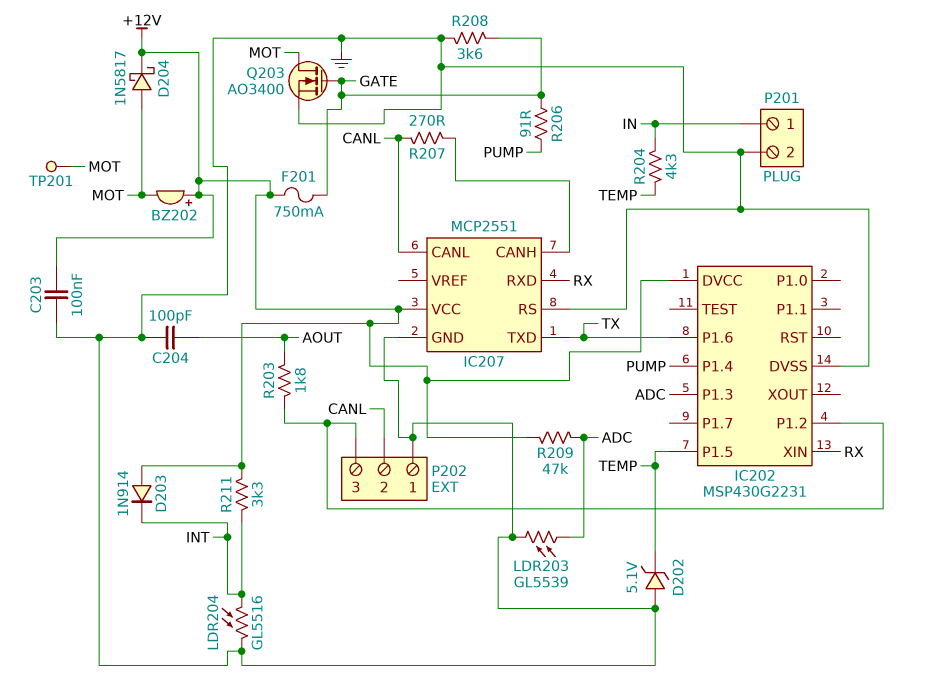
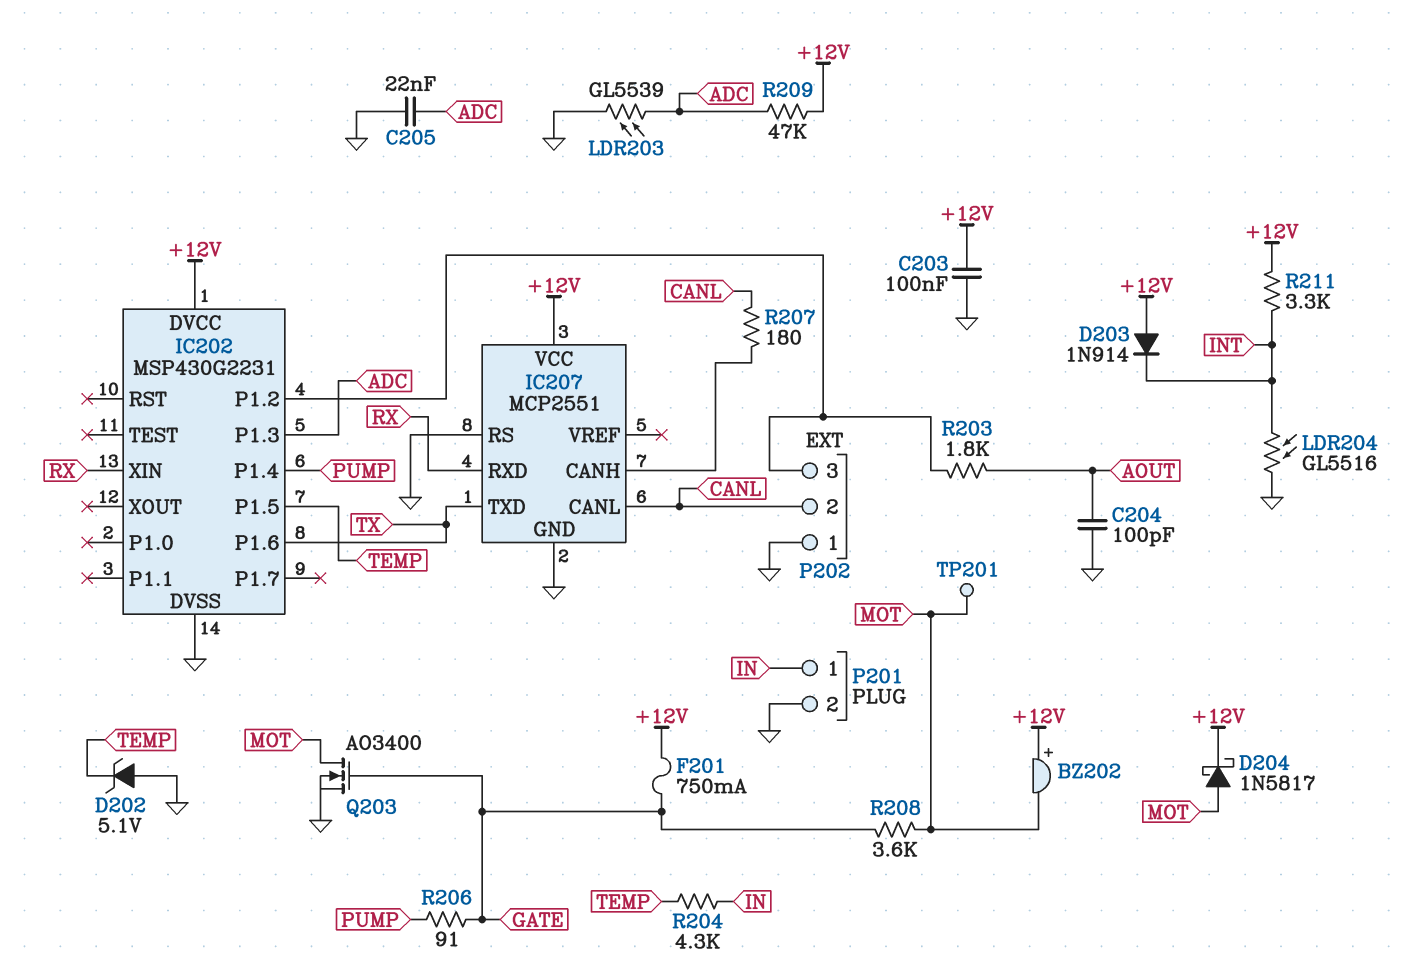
C205: none -> 22nF (ADC, GND)
R207: 270 (CANL, IC207/CANH) -> 180 (CANL, IC207/CANH)
R208: 3.6k (GATE, GND) -> 3.6k (GATE, MOT)

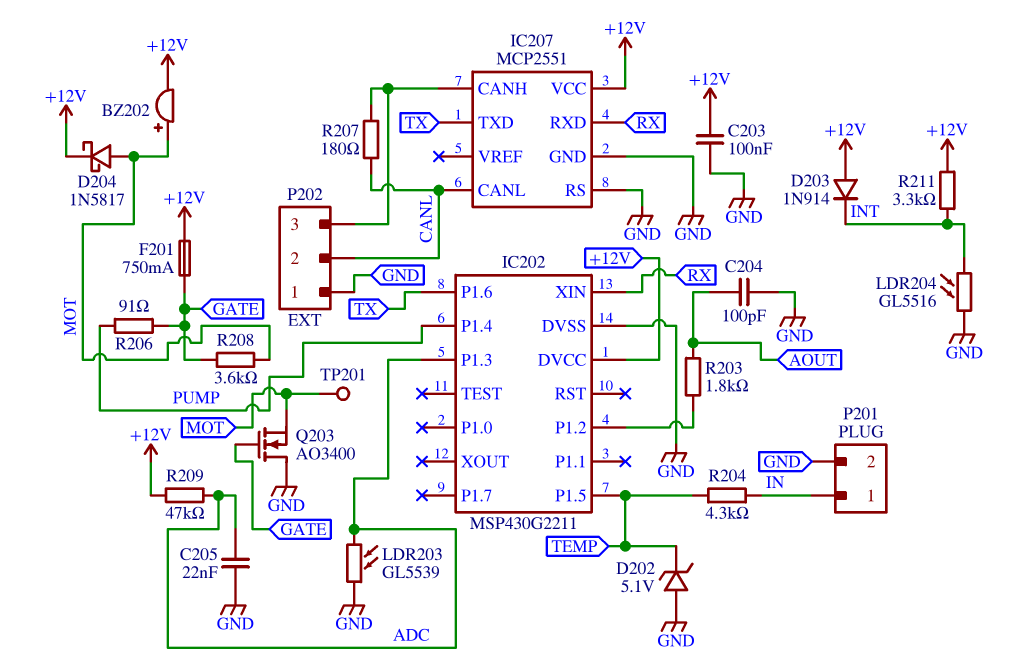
BZ202: buzzer (plus +12V, minus MOT) -> buzzer (plus MOT, minus +12V)
IC202: MSP430G2231 -> MSP430G2211
P202 pin 3: IC202/P1.2 -> IC207/CANH
Q203: NMOS AO3400 (G GATE, D MOT, S GND) -> NMOS AO3400 (G GATE, D GND, S MOT)

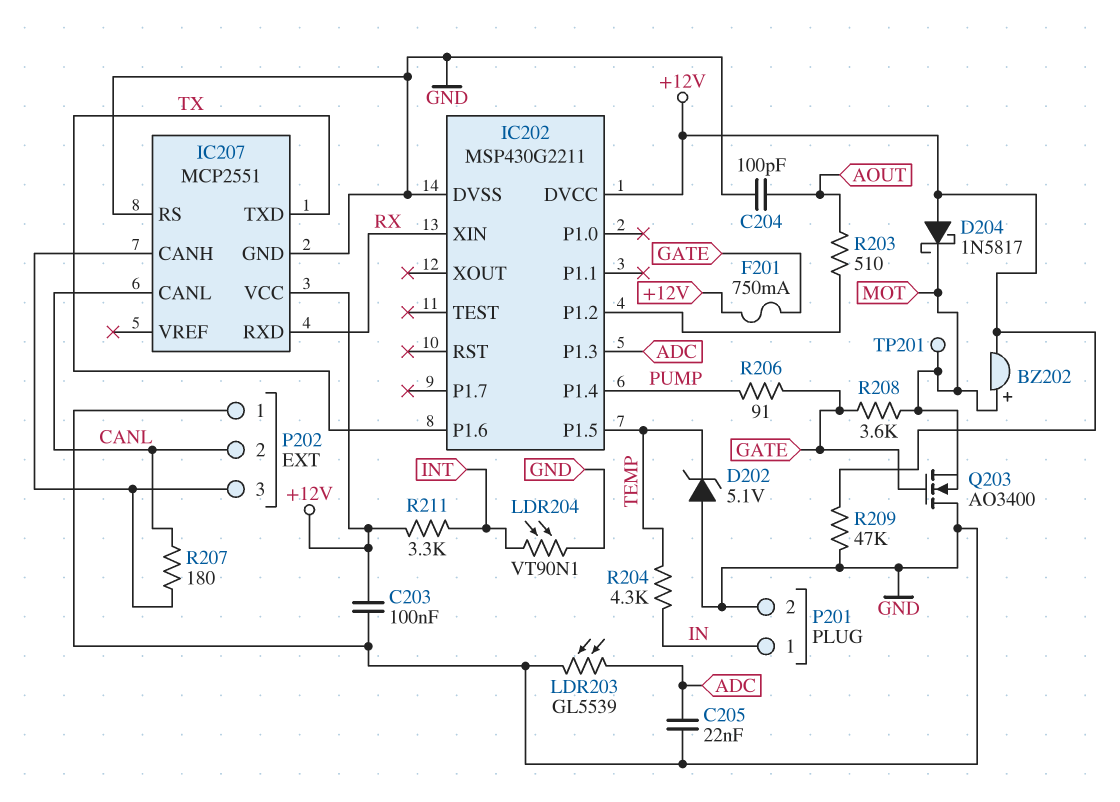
D203: diode 1N914 (A +12V, K INT) -> none
D204: schottky 1N5817 (A MOT, K +12V) -> schottky 1N5817 (A +12V, K MOT)
LDR204: GL5516 (GND, INT) -> VT90N1 (GND, INT)
R203: 1.8k (AOUT, IC202/P1.2) -> 510 (AOUT, IC202/P1.2)
R209: 47k (+12V, ADC) -> 47k (+12V, GND)

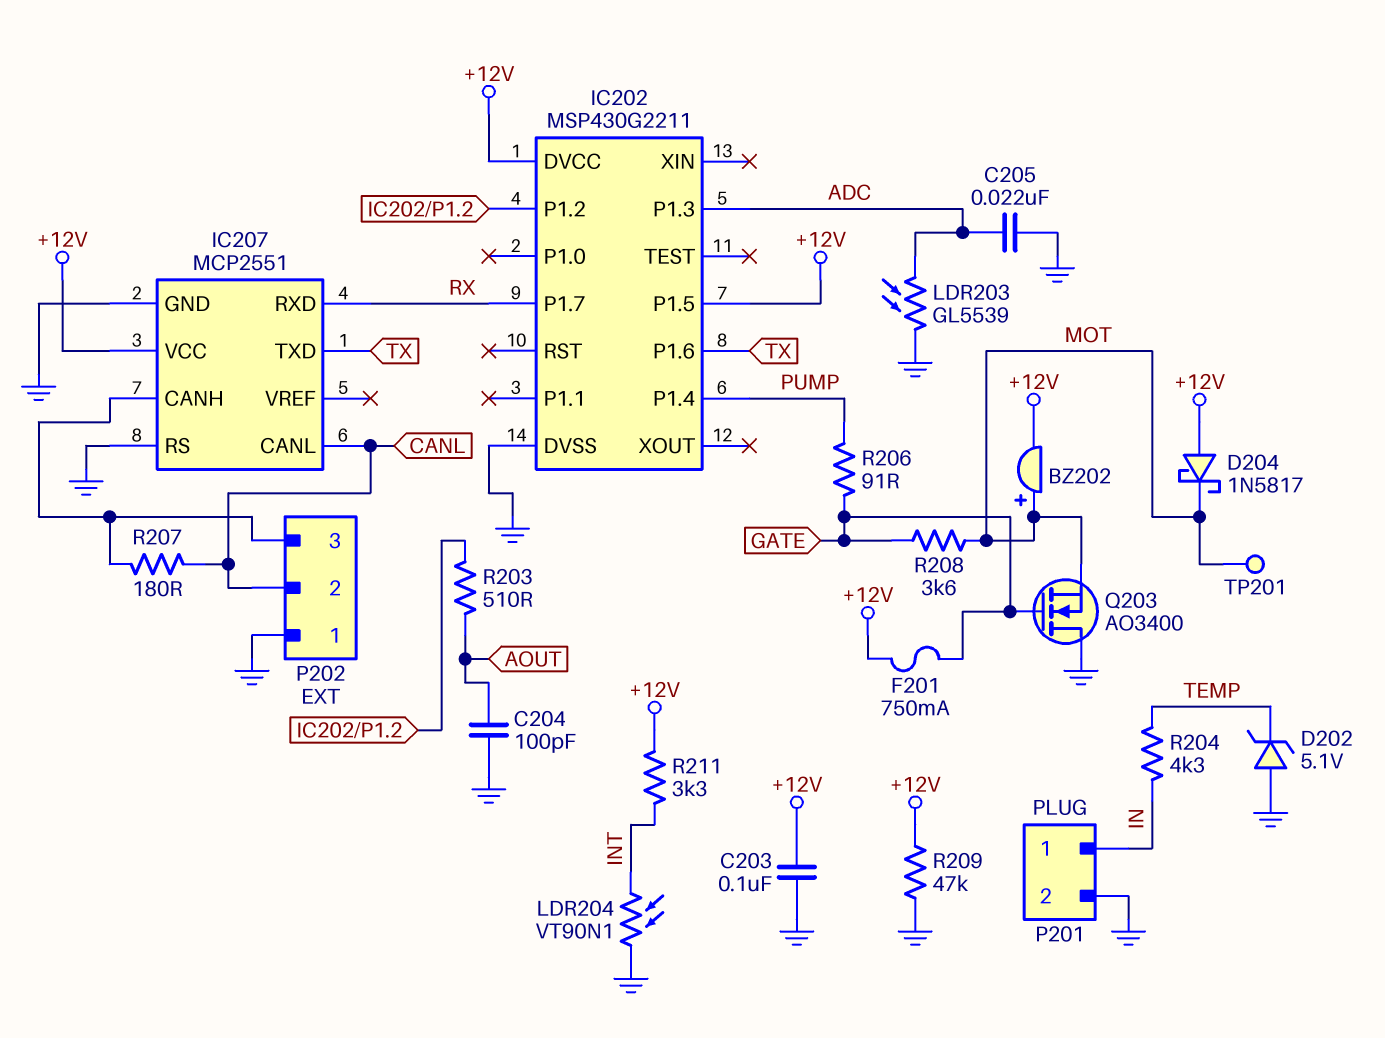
IC202 pin P1.5: TEMP -> +12V
IC202 pin P1.7: none -> RX
IC202 pin XIN: RX -> none

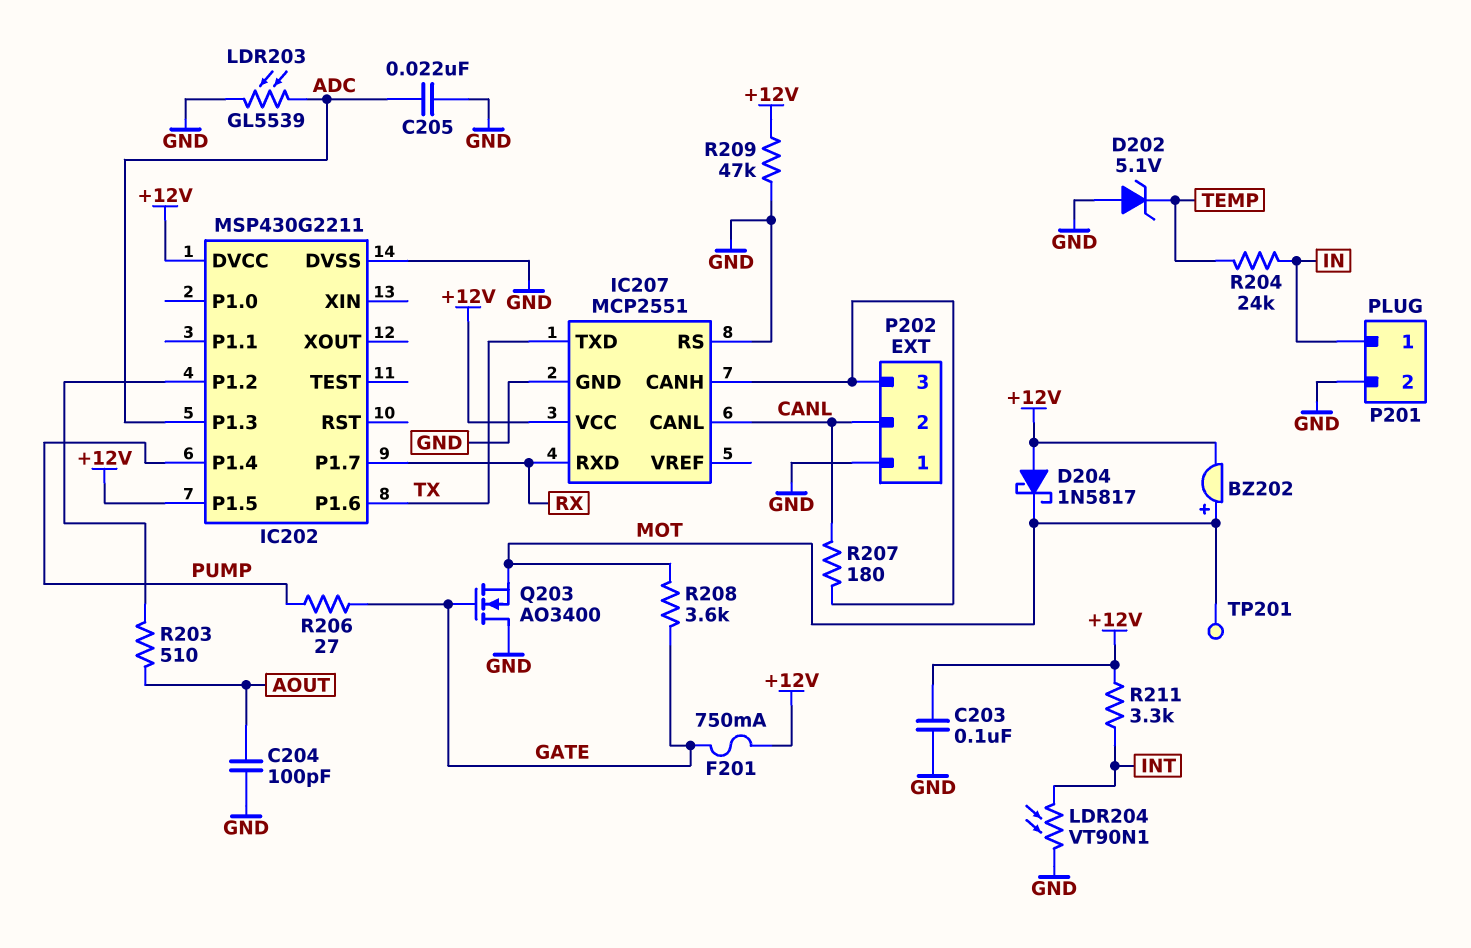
R204: 4.3k (IN, TEMP) -> 24k (IN, TEMP)
R206: 91 (GATE, PUMP) -> 27 (GATE, PUMP)

